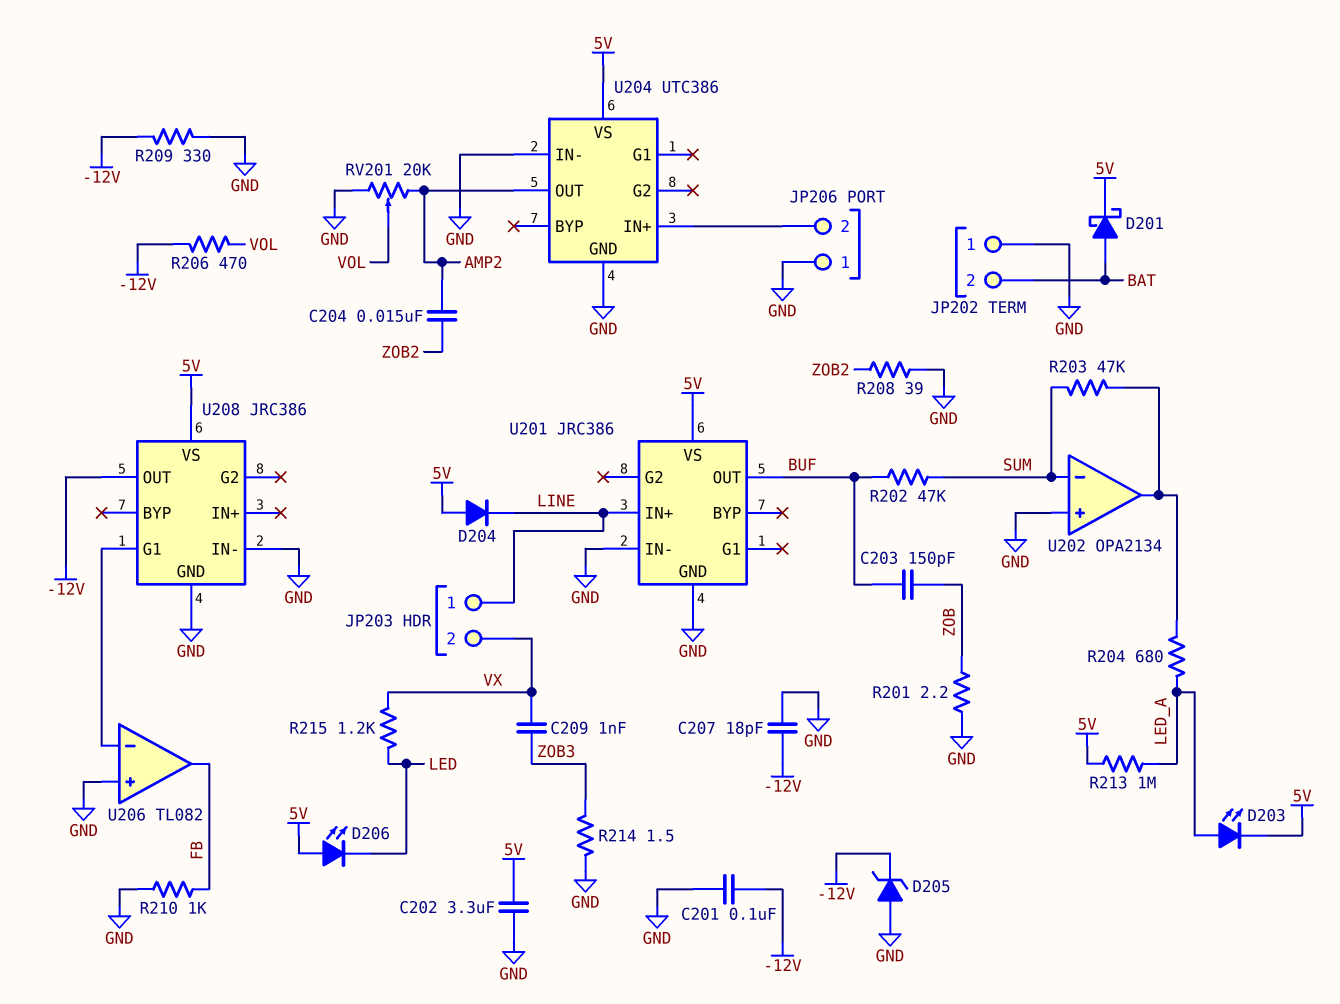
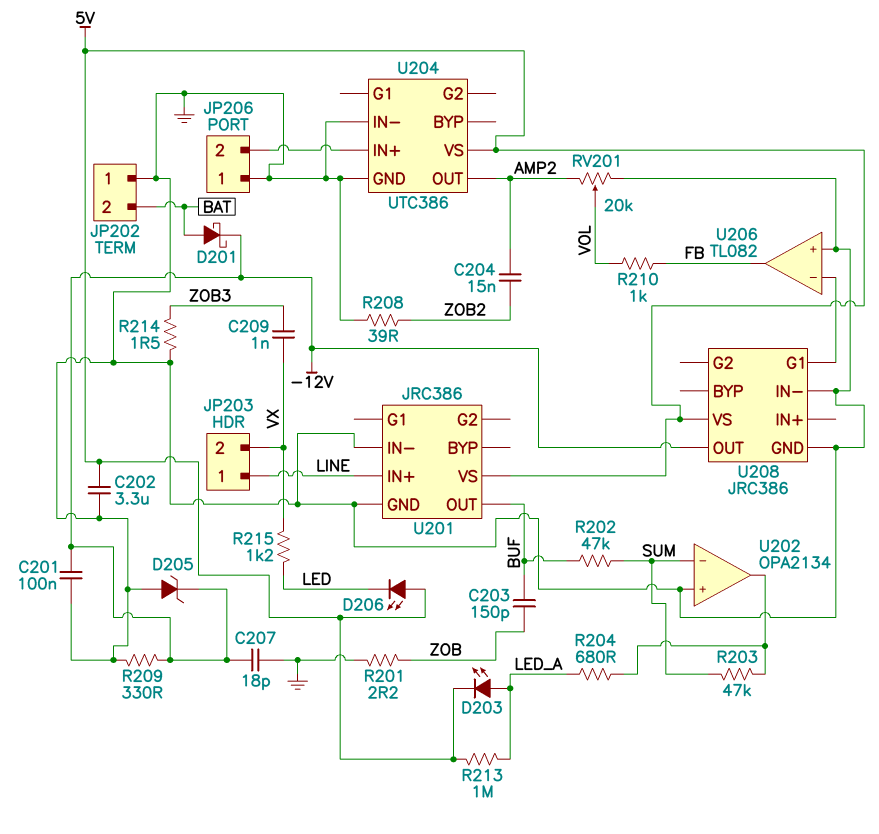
D201: schottky (A BAT, K 5V) -> schottky (A BAT, K -12V)
D204: diode (A 5V, K LINE) -> none
R206: 470 (-12V, VOL) -> none
R210: 1k (FB, GND) -> 1k (FB, VOL)

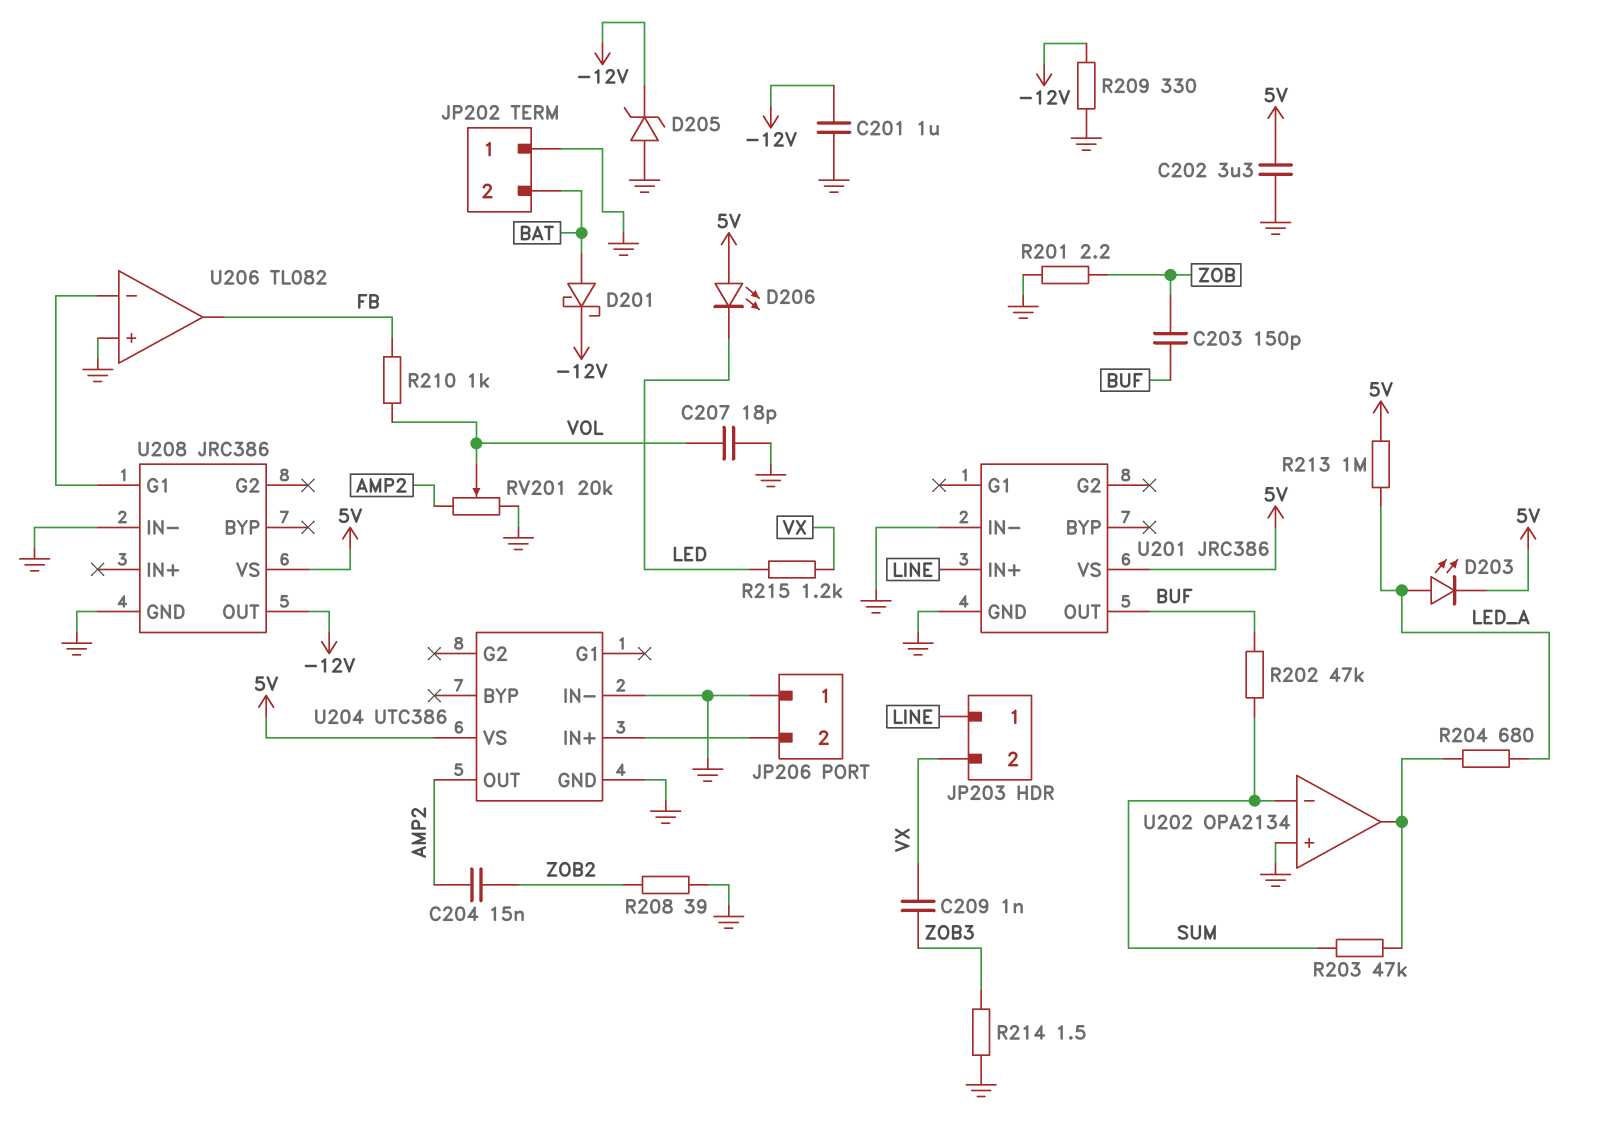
C201: 100nF (-12V, GND) -> 1uF (-12V, GND)
C207: 18pF (-12V, GND) -> 18pF (GND, VOL)

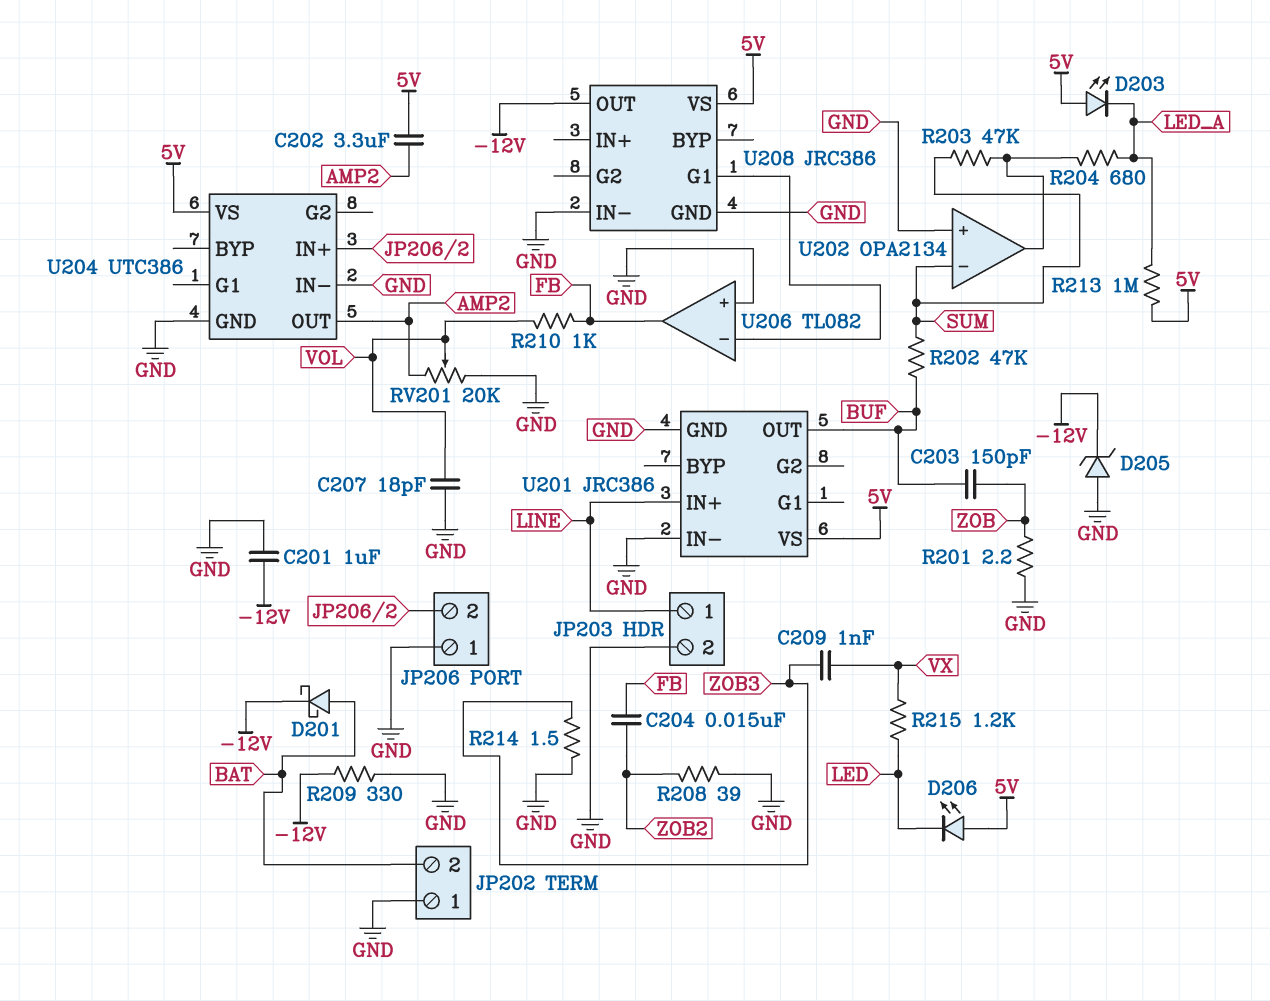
C202: 3.3uF (5V, GND) -> 3.3uF (5V, AMP2)
C204: 15nF (AMP2, ZOB2) -> 15nF (FB, ZOB2)
D203: LED (A LED_A, K 5V) -> LED (A 5V, K LED_A)
JP203 pin 2: VX -> GND

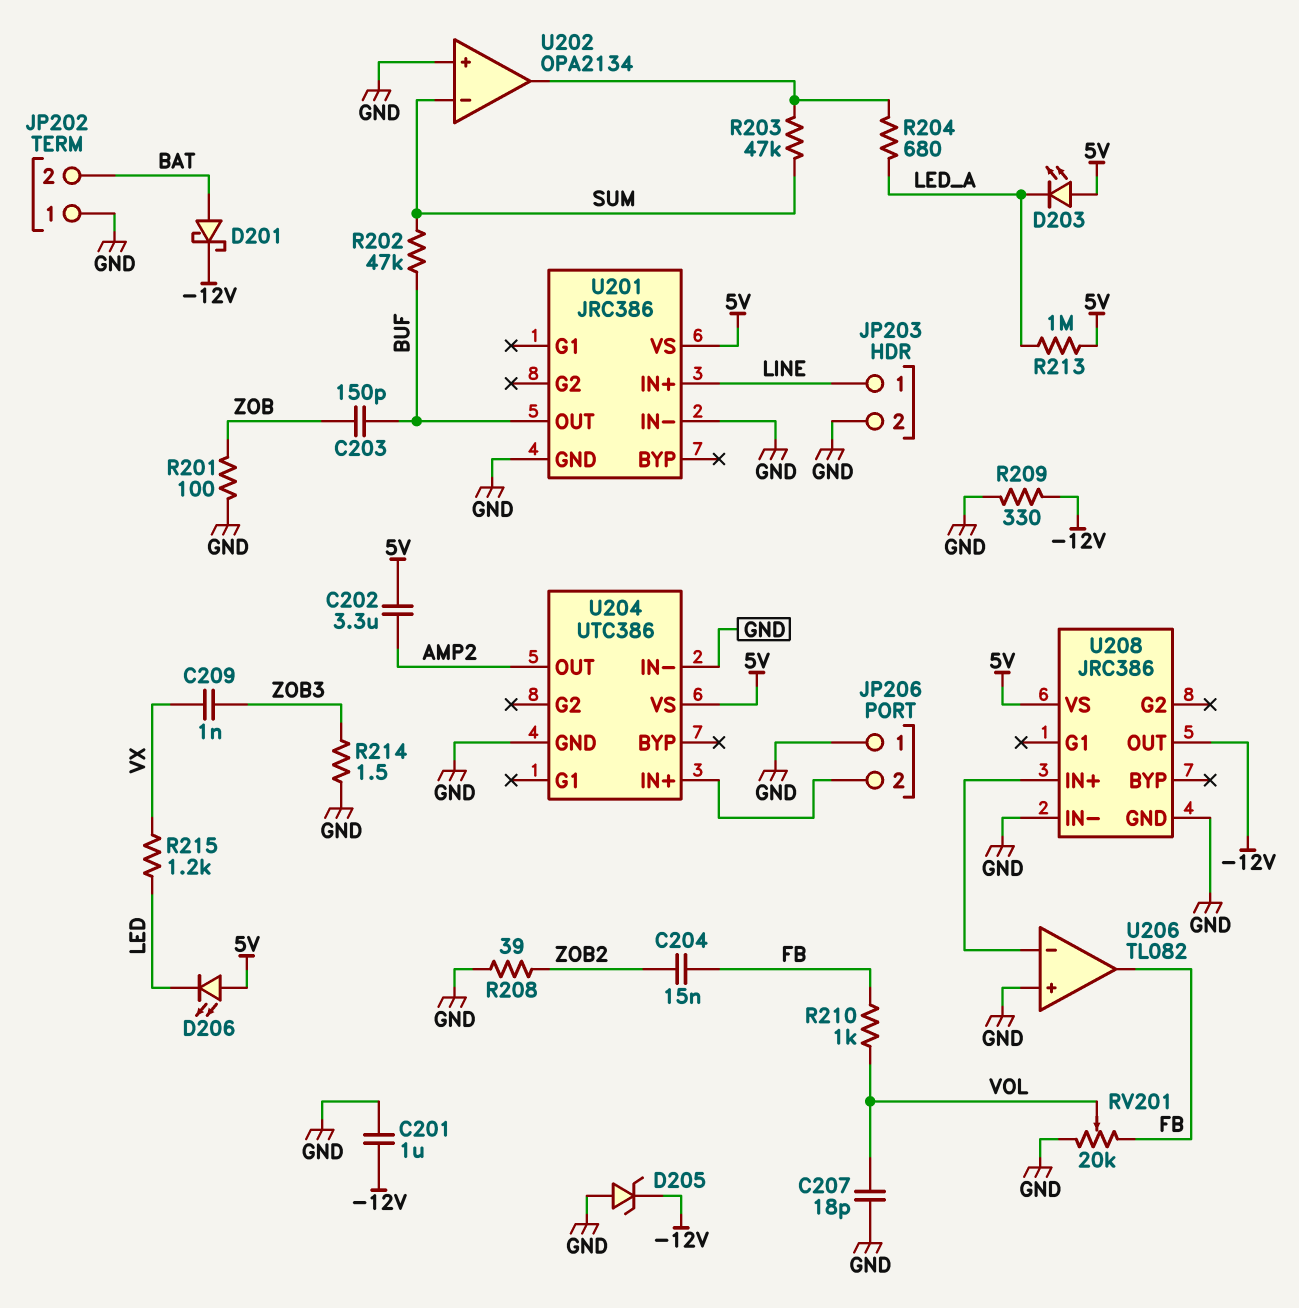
R201: 2.2 (GND, ZOB) -> 100 (GND, ZOB)
RV201: 20k (AMP2, GND, wiper VOL) -> 20k (FB, GND, wiper VOL)
U208 pin G1: U206/in- -> none
U208 pin IN+: none -> U206/in-

